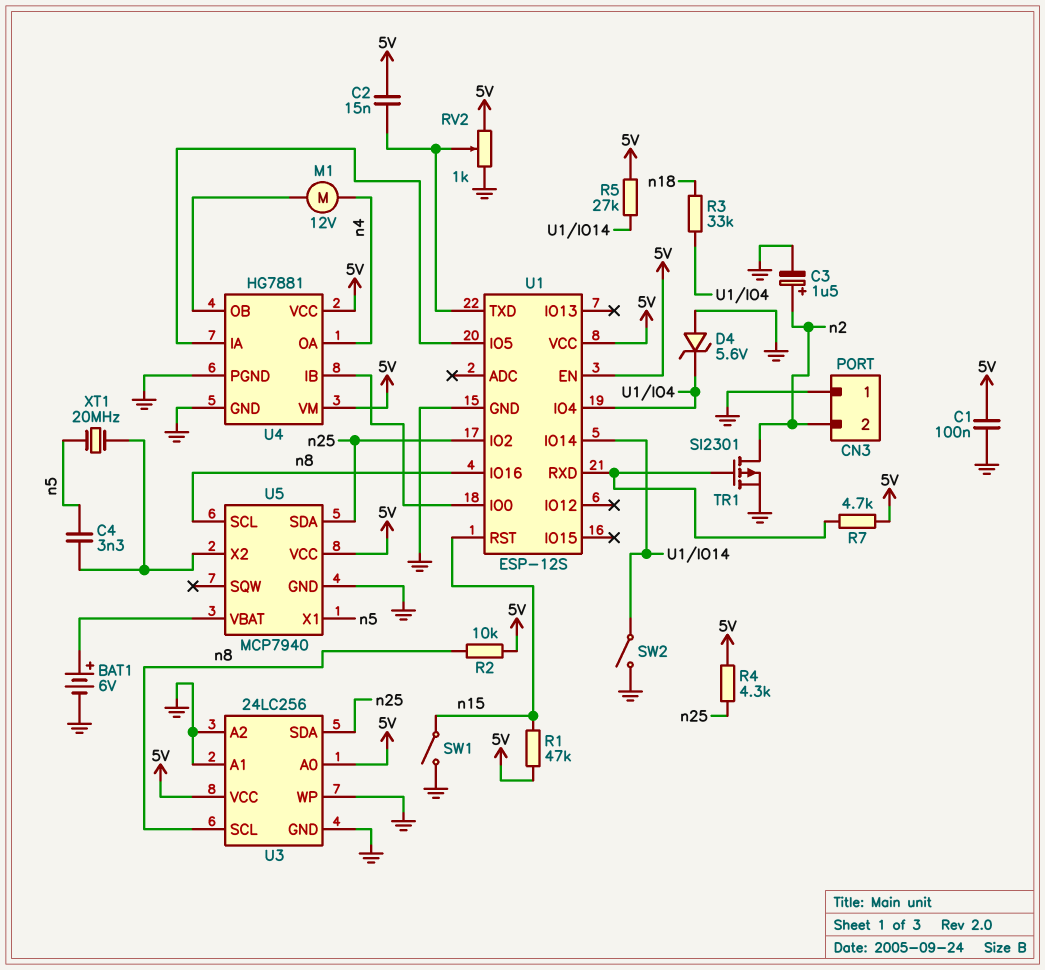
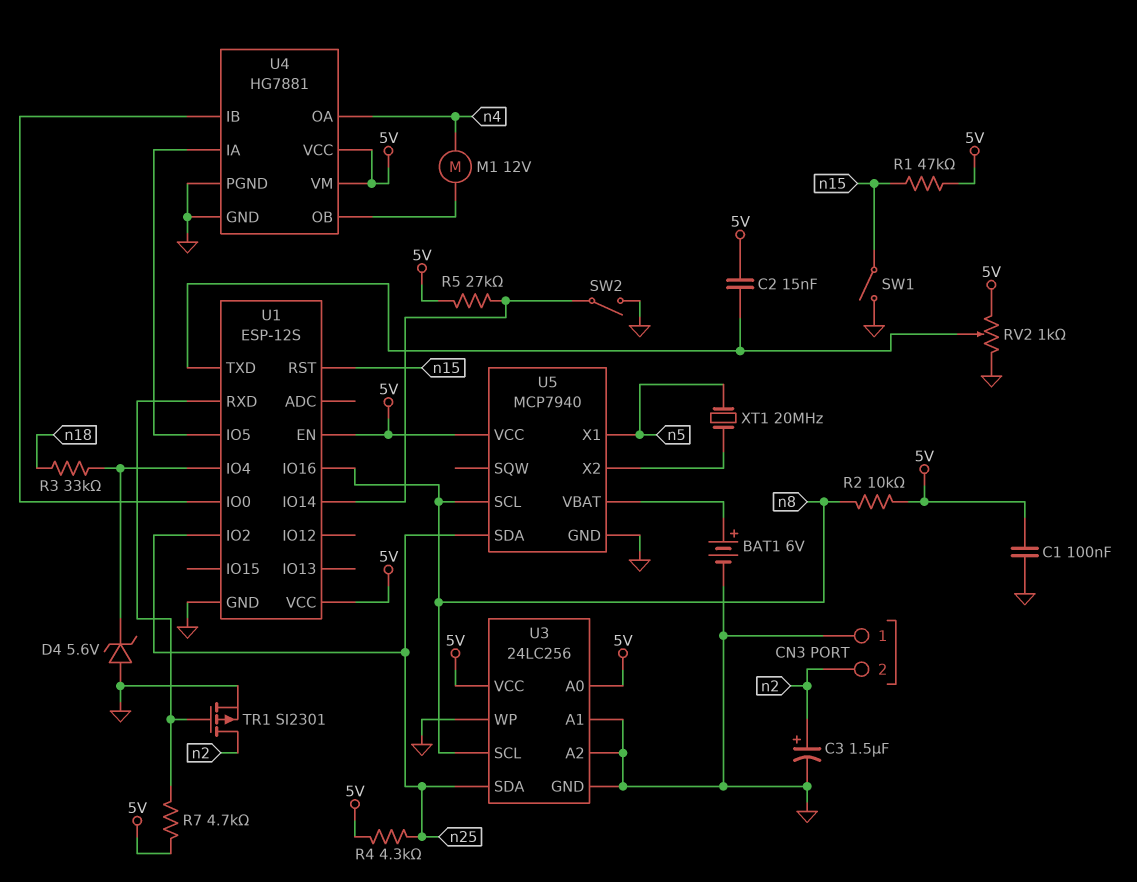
C4: 3.3nF (U5/X2, n5) -> none

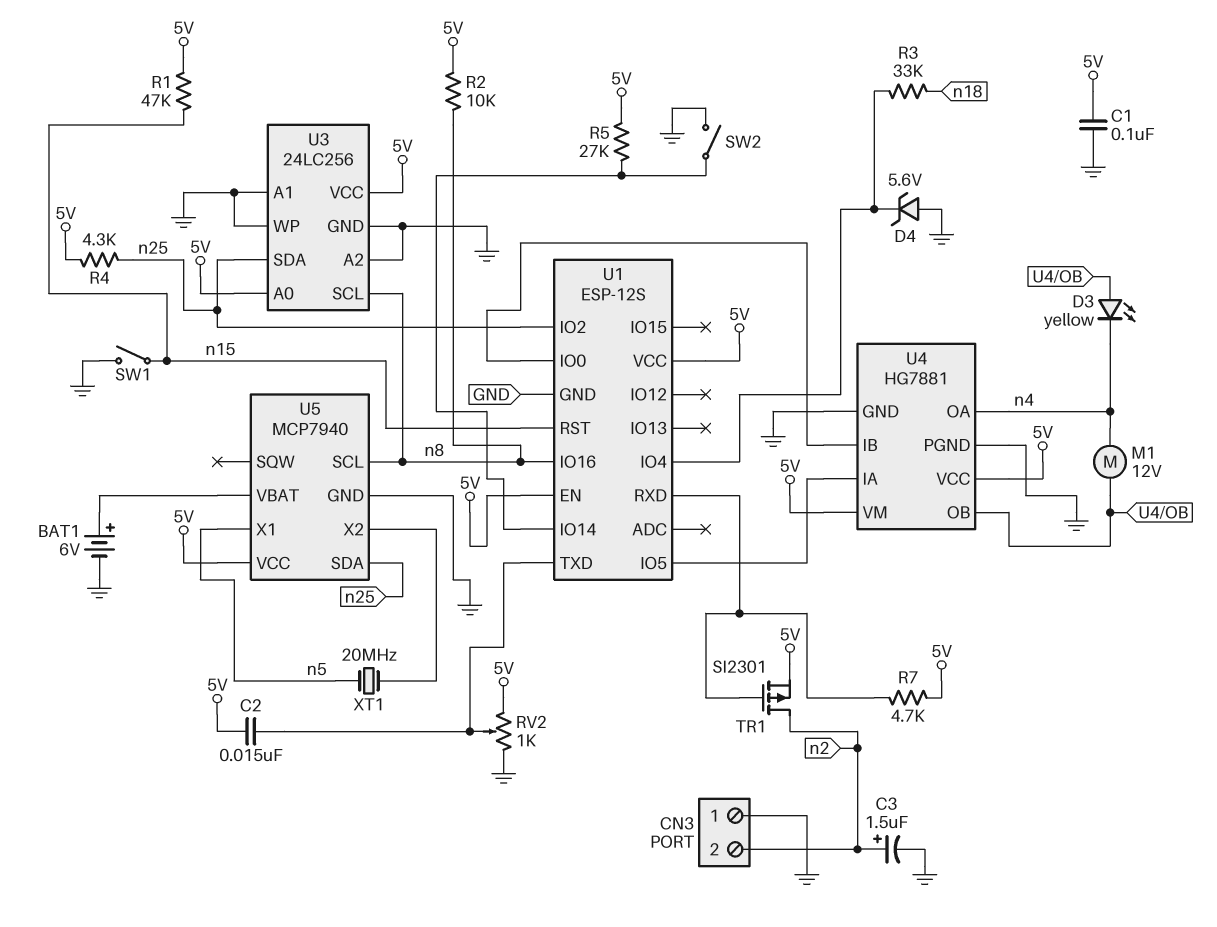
D3: none -> LED yellow (A U4/OB, K n4)
TR1: PMOS SI2301 (G U1/RXD, D n2, S GND) -> PMOS SI2301 (G U1/RXD, D n2, S 5V)

